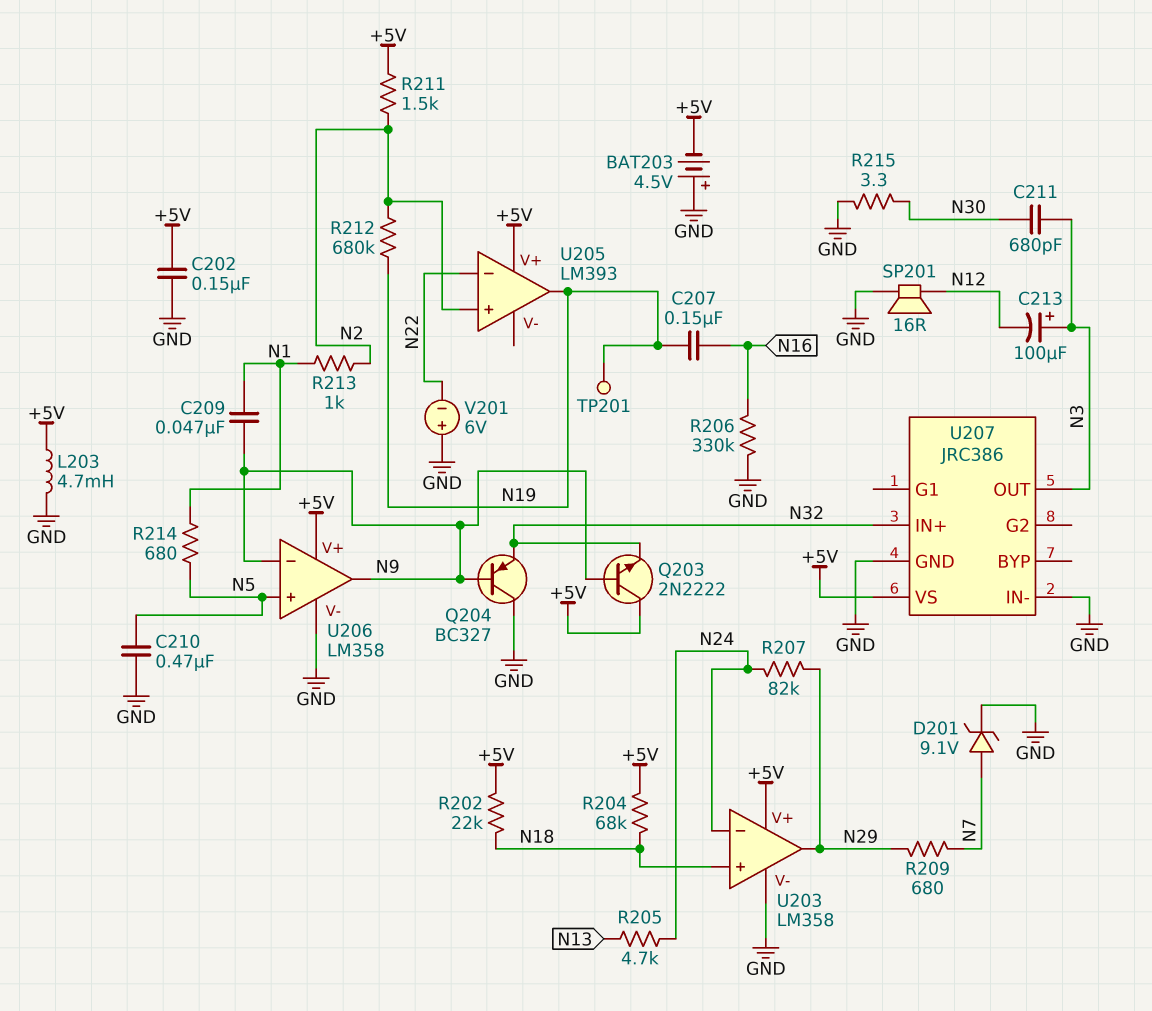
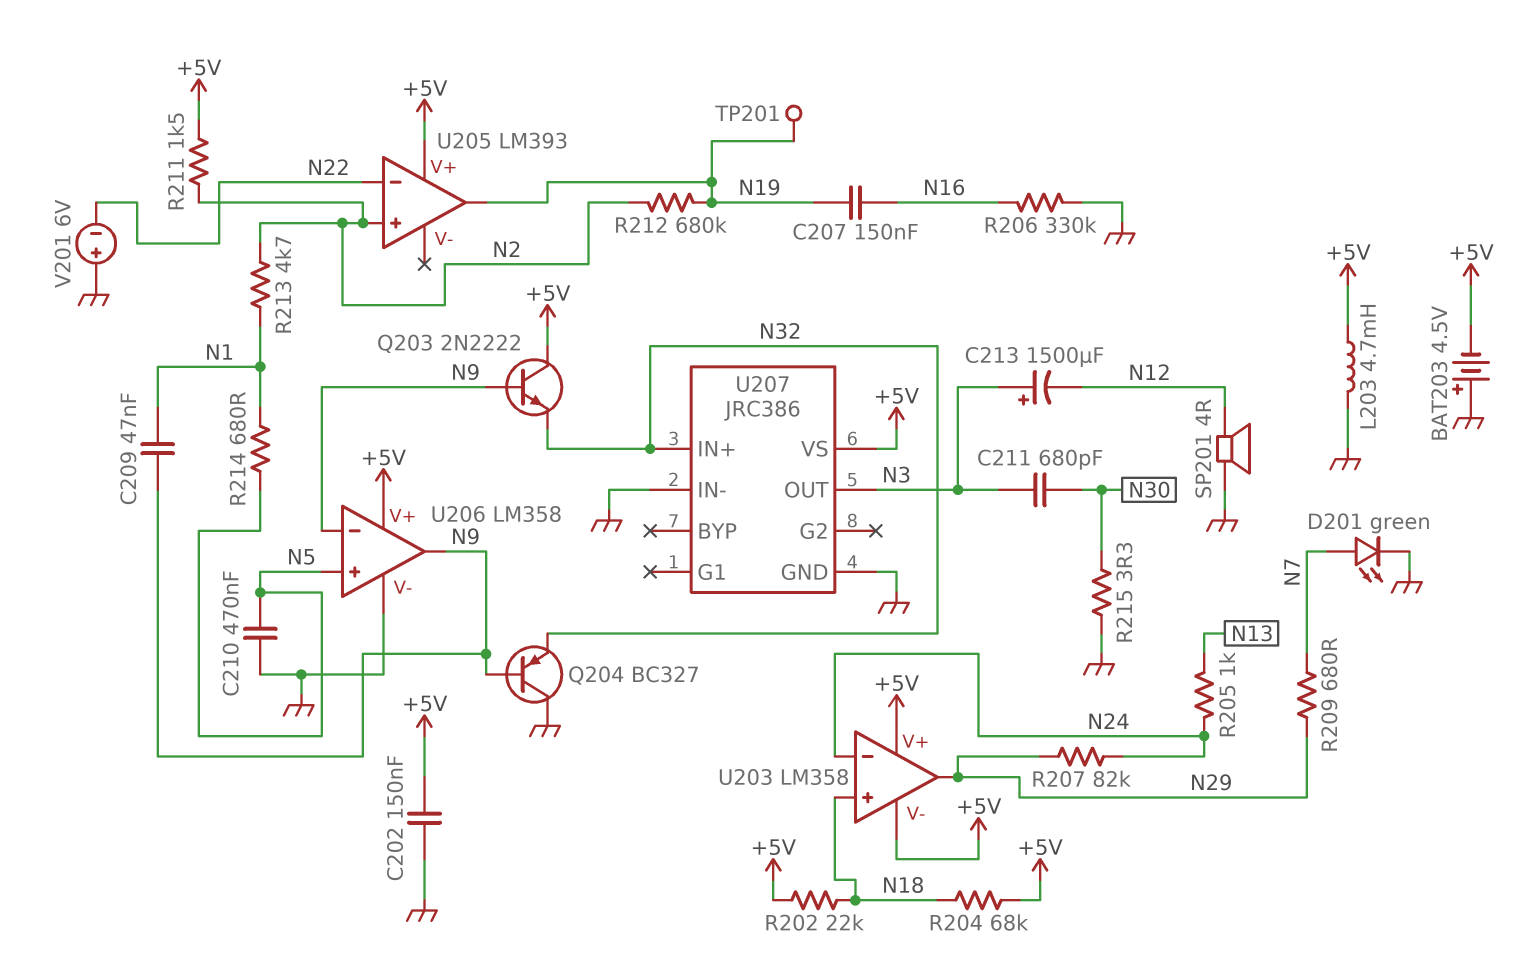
C213: 100uF (plus N3, minus N12) -> 1500uF (plus N3, minus N12)
D201: zener 9.1V (A N7, K GND) -> LED green (A N7, K GND)
R205: 4.7k (N13, N24) -> 1k (N13, N24)
R213: 1k (N1, N2) -> 4.7k (N1, N2)
SP201: speaker 16R (GND, N12) -> speaker 4R (GND, N12)
U203 pin V-: GND -> +5V

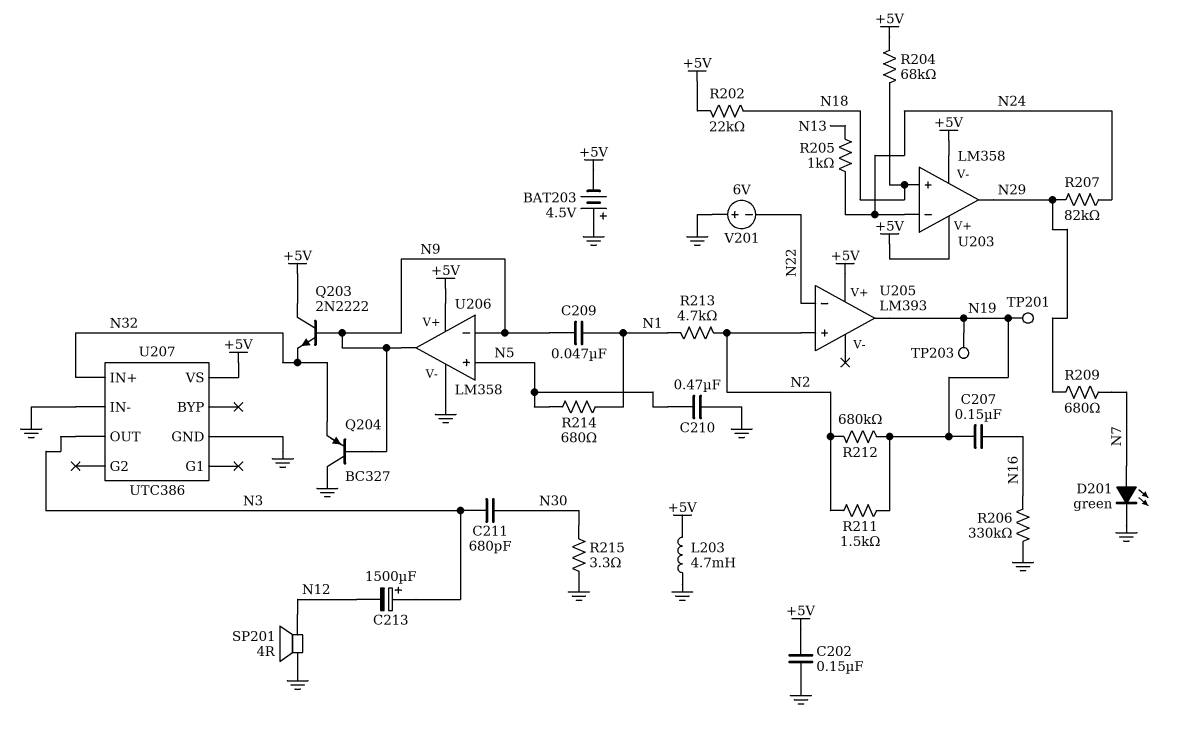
R211: 1.5k (+5V, N2) -> 1.5k (N2, N19)
TP203: none -> test point (N19)
U207: JRC386 -> UTC386

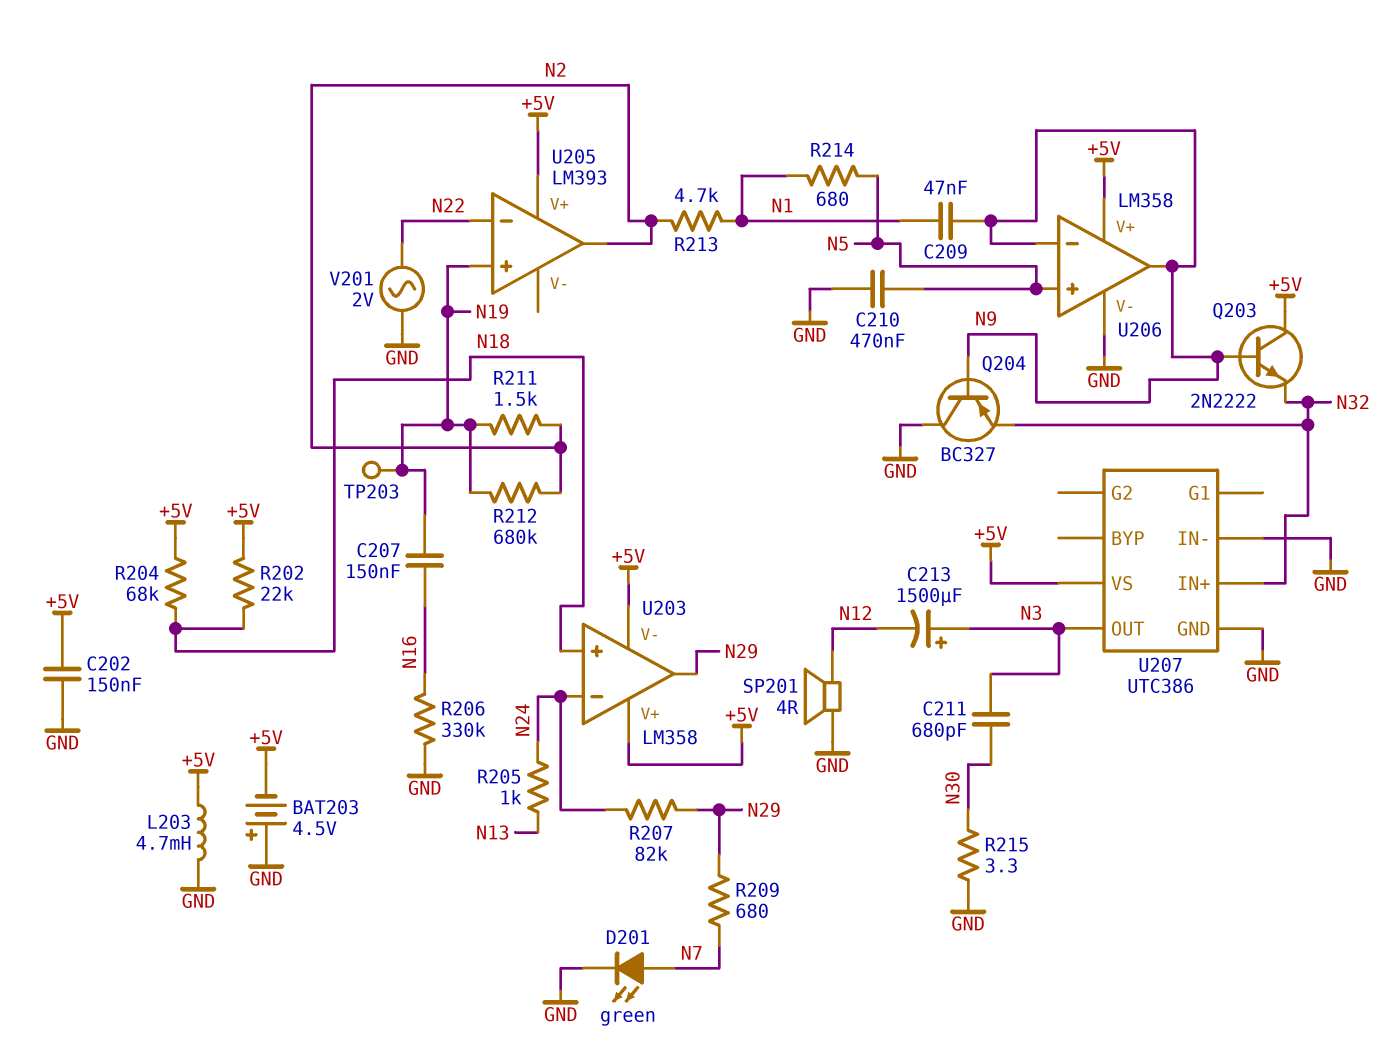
TP201: test point (N19) -> none
U205 pin in+: N2 -> N19
U205 pin out: N19 -> N2
V201: 6V (plus GND, minus N22) -> AC 2V (GND, N22)

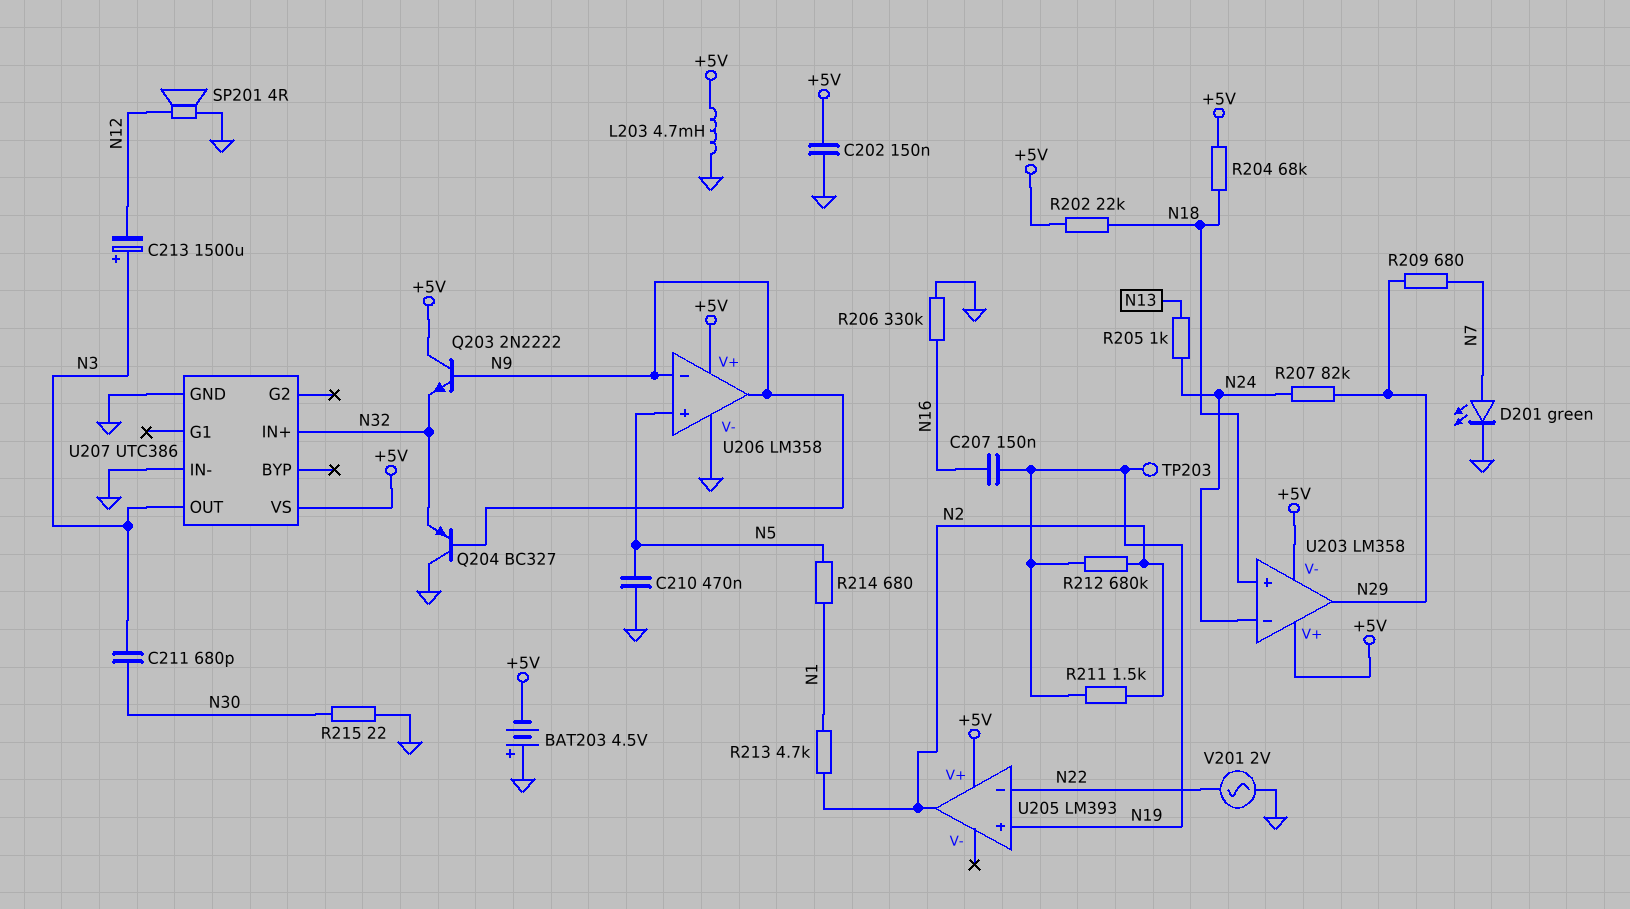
C209: 47nF (N1, N9) -> none
R215: 3.3 (GND, N30) -> 22 (GND, N30)

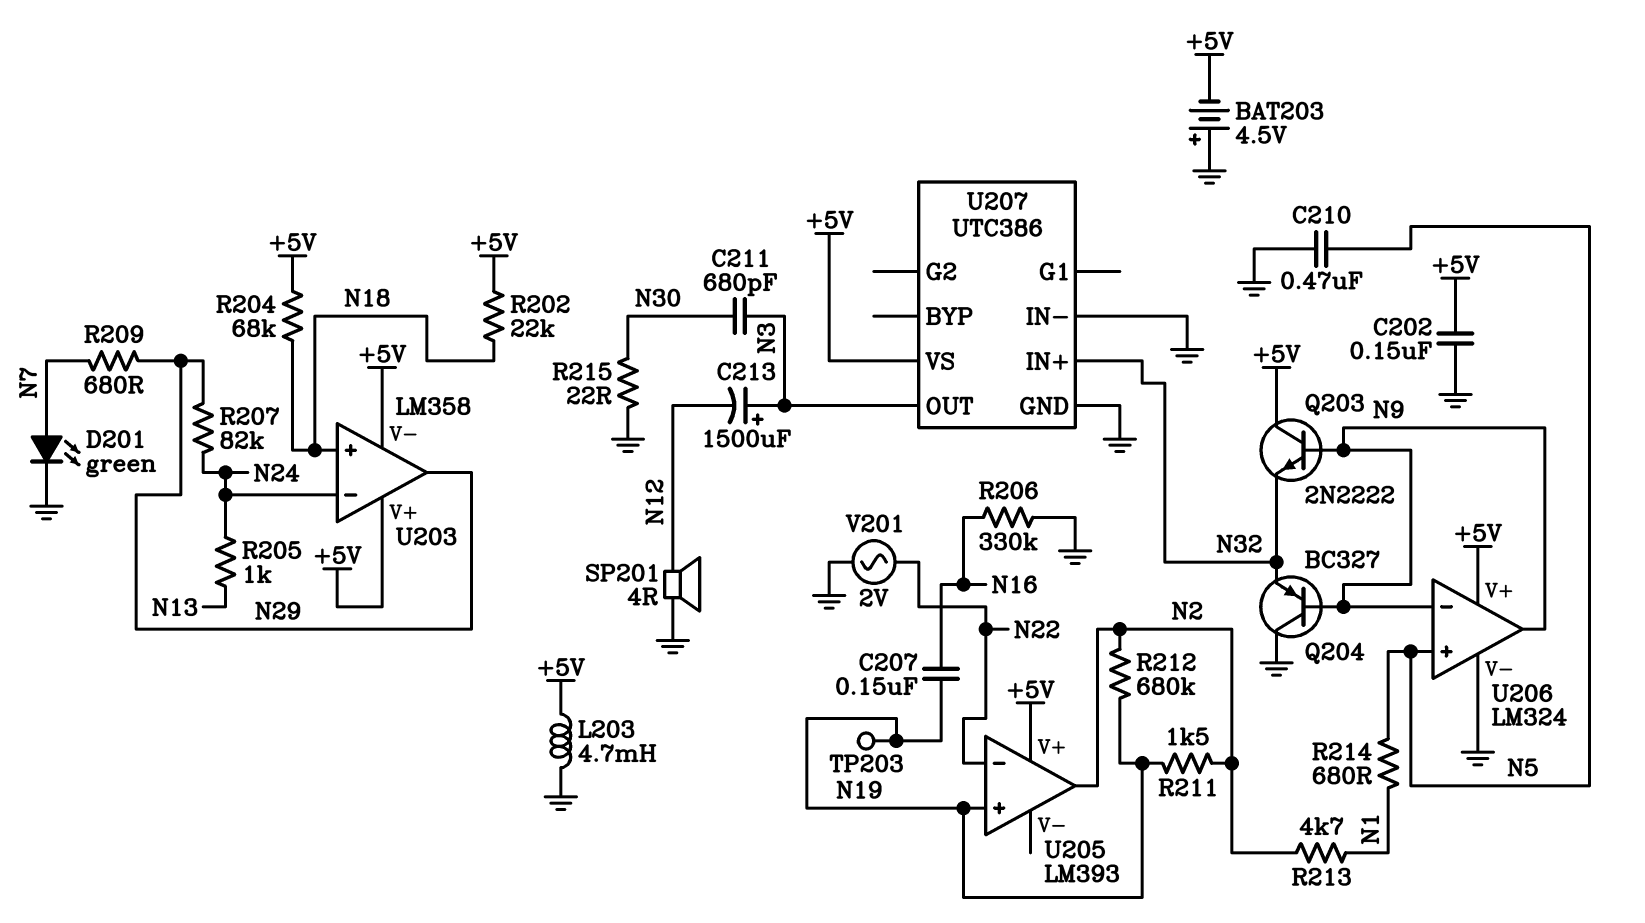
U206: LM358 -> LM324

